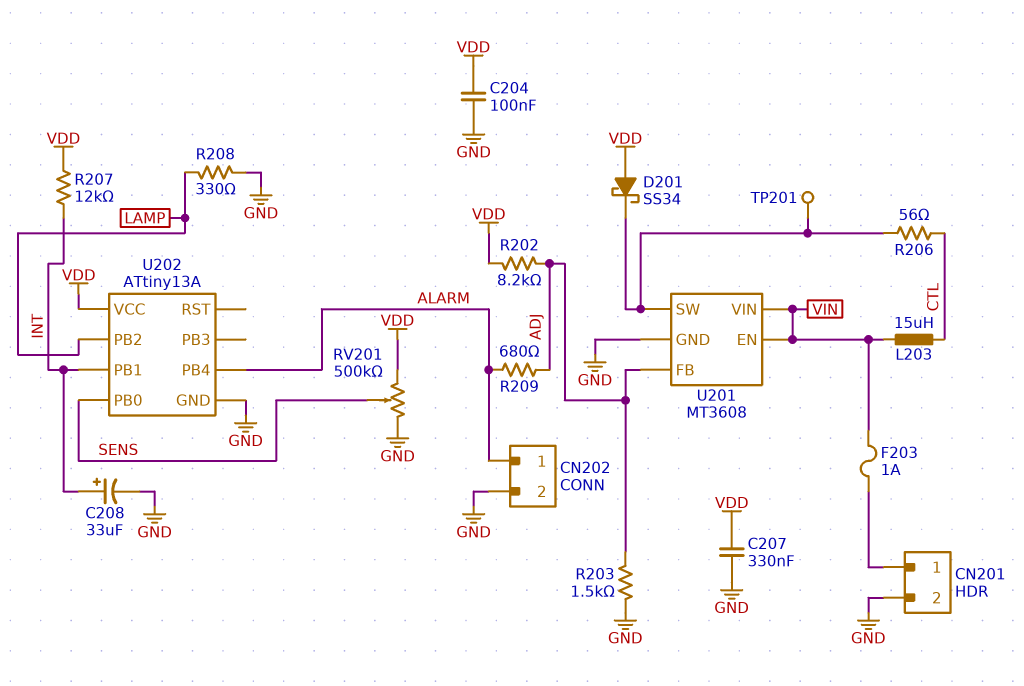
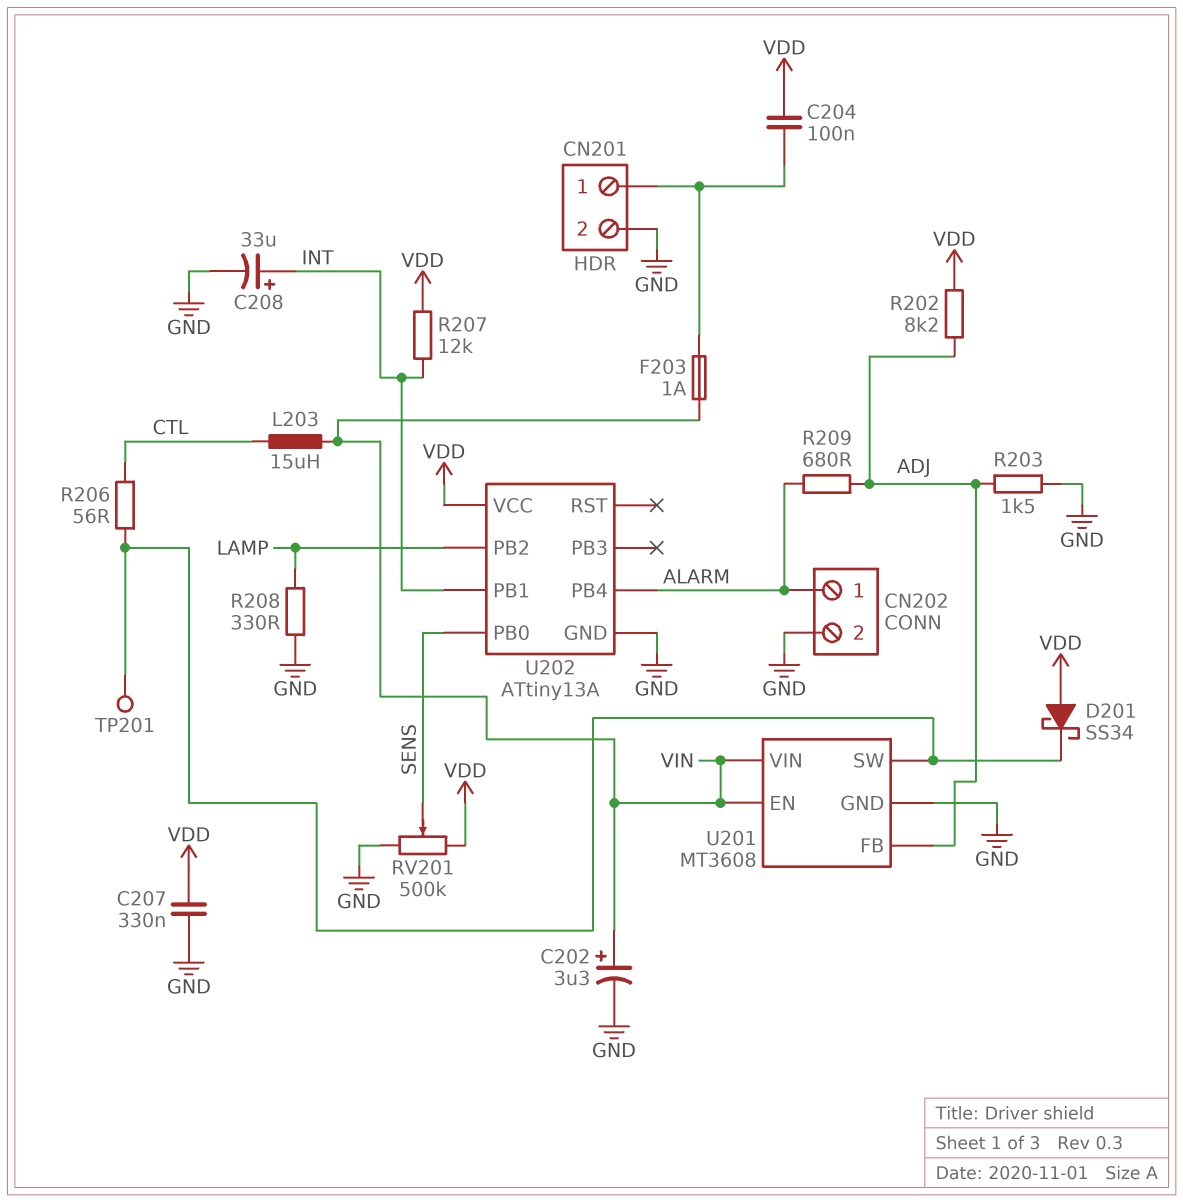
C202: none -> 3.3uF (plus VIN, minus GND)
C204: 100nF (GND, VDD) -> 100nF (CN201/1, VDD)

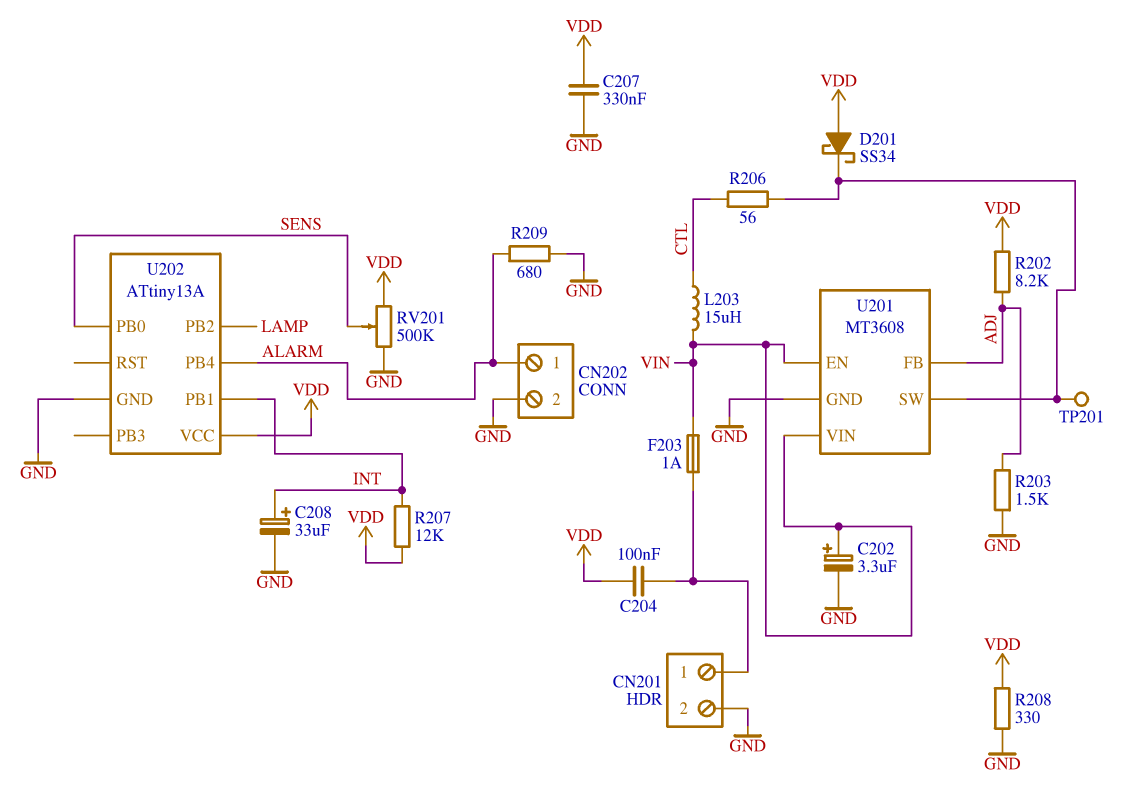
R208: 330 (GND, LAMP) -> 330 (GND, VDD)
R209: 680 (ADJ, ALARM) -> 680 (ALARM, GND)

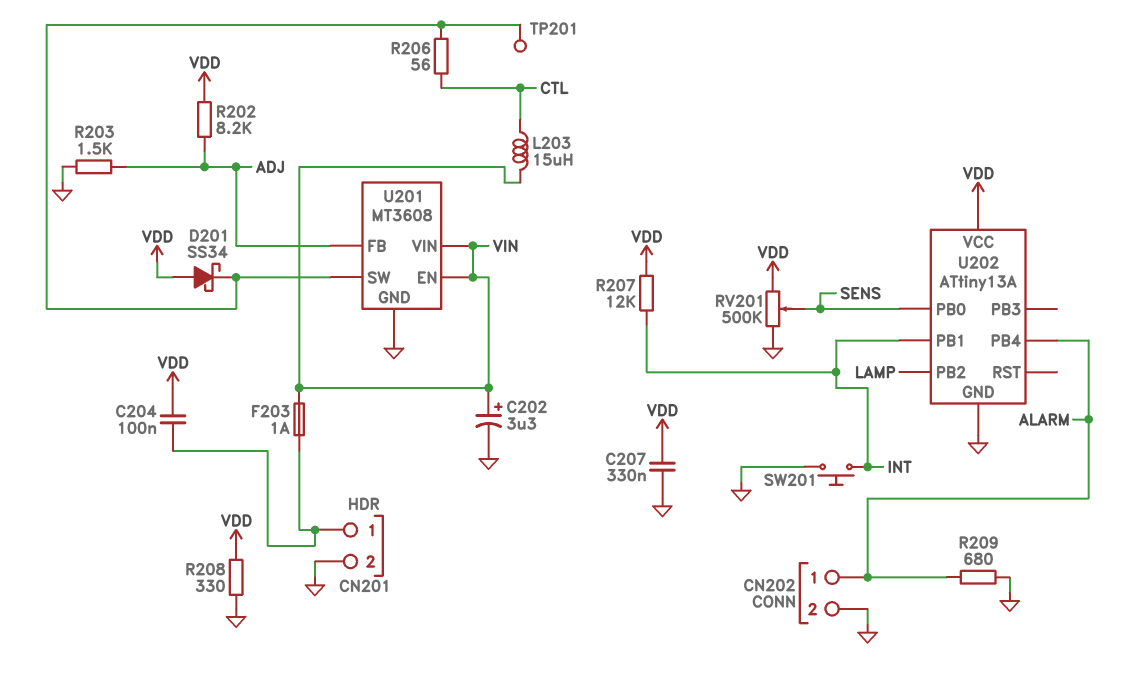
C208: 33uF (plus INT, minus GND) -> none
SW201: none -> button (GND, INT)

